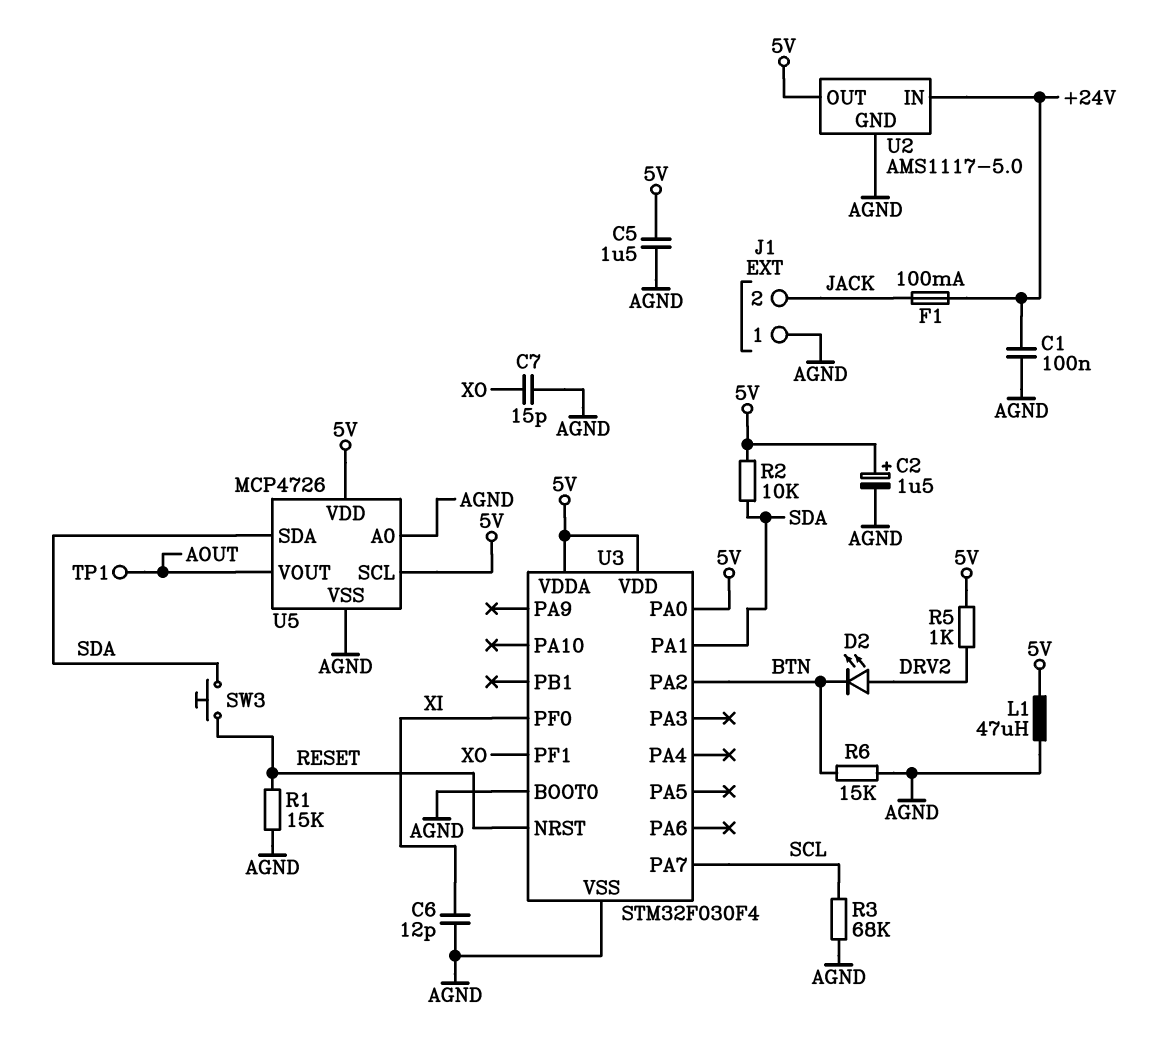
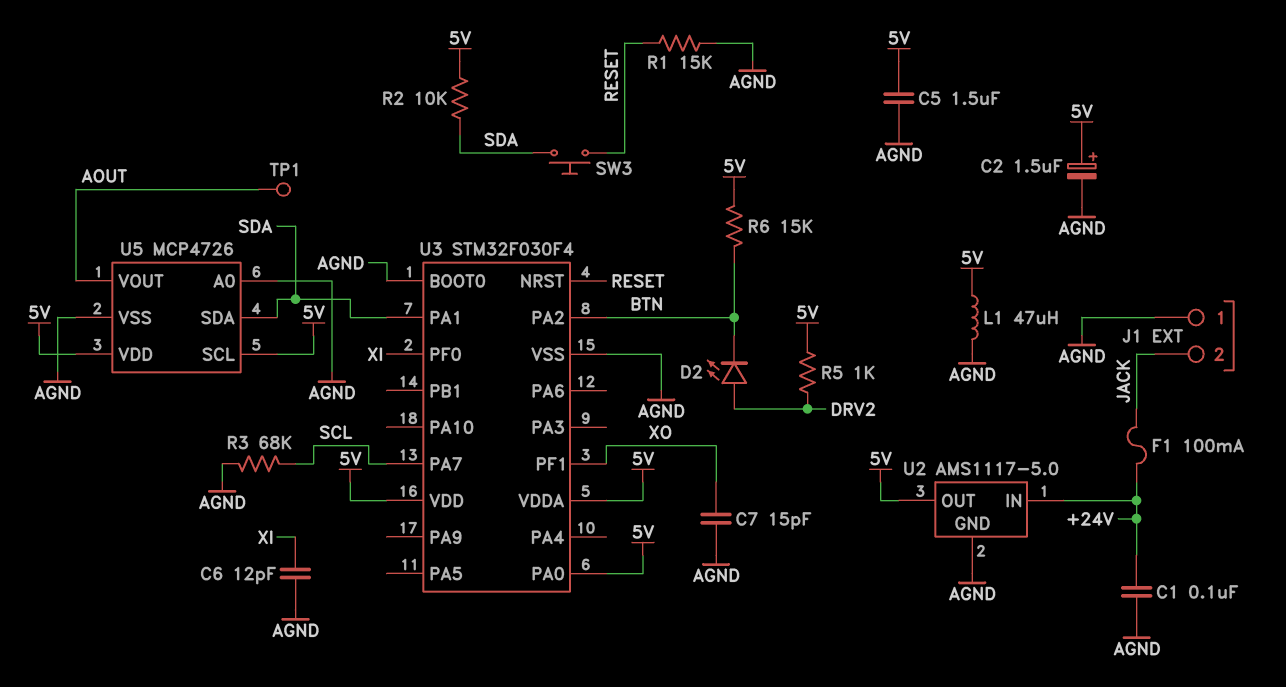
R6: 15k (AGND, BTN) -> 15k (5V, BTN)

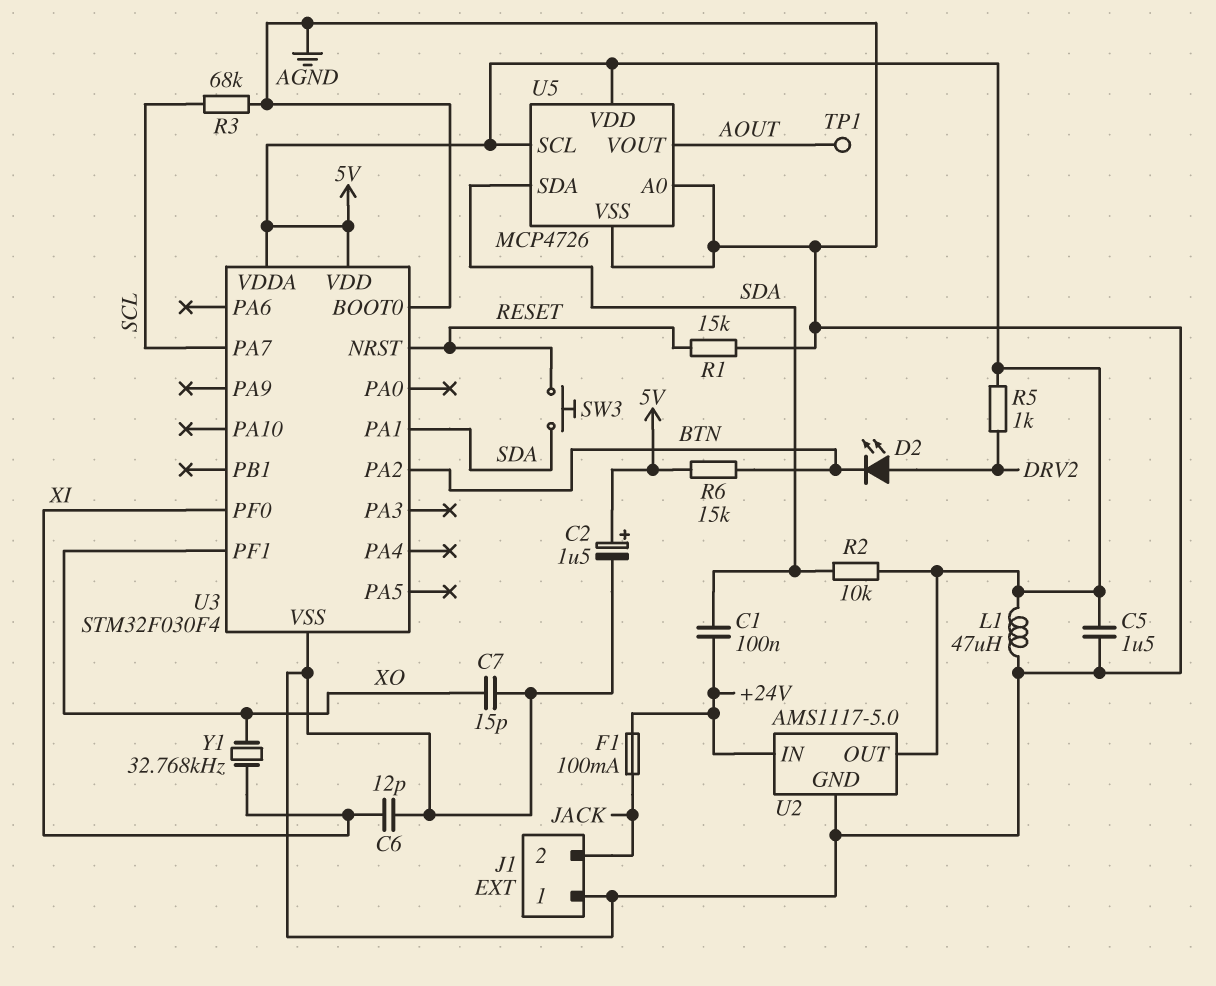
C1: 100nF (+24V, AGND) -> 100nF (+24V, SDA)
U3 pin PA0: 5V -> none
Y1: none -> 32.768kHz (XI, XO)

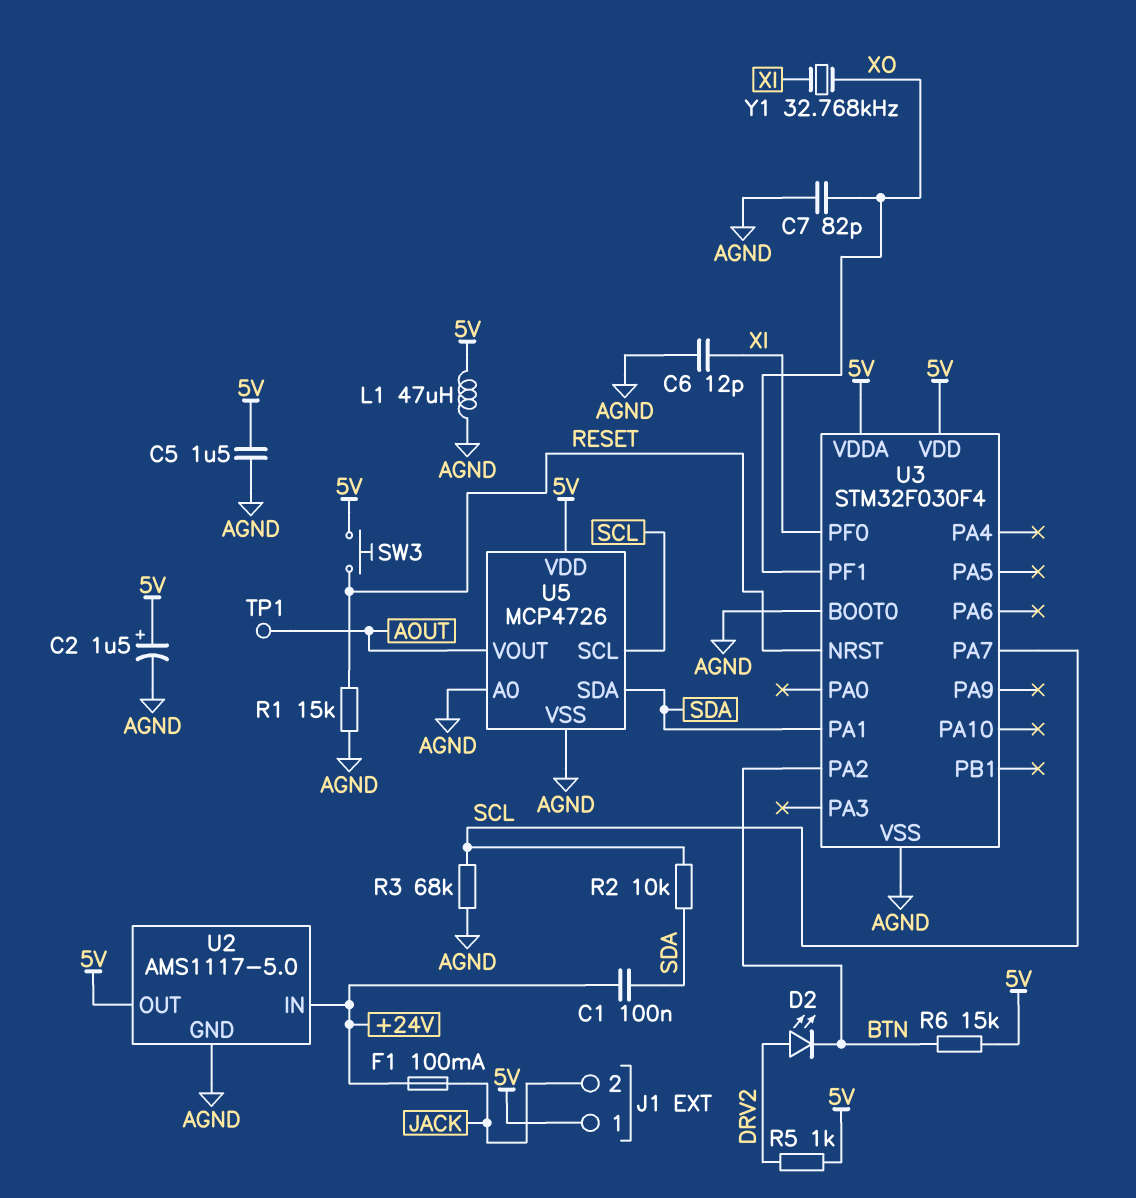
C7: 15pF (AGND, XO) -> 82pF (AGND, XO)
J1 pin 1: AGND -> 5V
R2: 10k (5V, SDA) -> 10k (SCL, SDA)
SW3: button (RESET, SDA) -> button (5V, RESET)
U5 pin SCL: 5V -> SCL

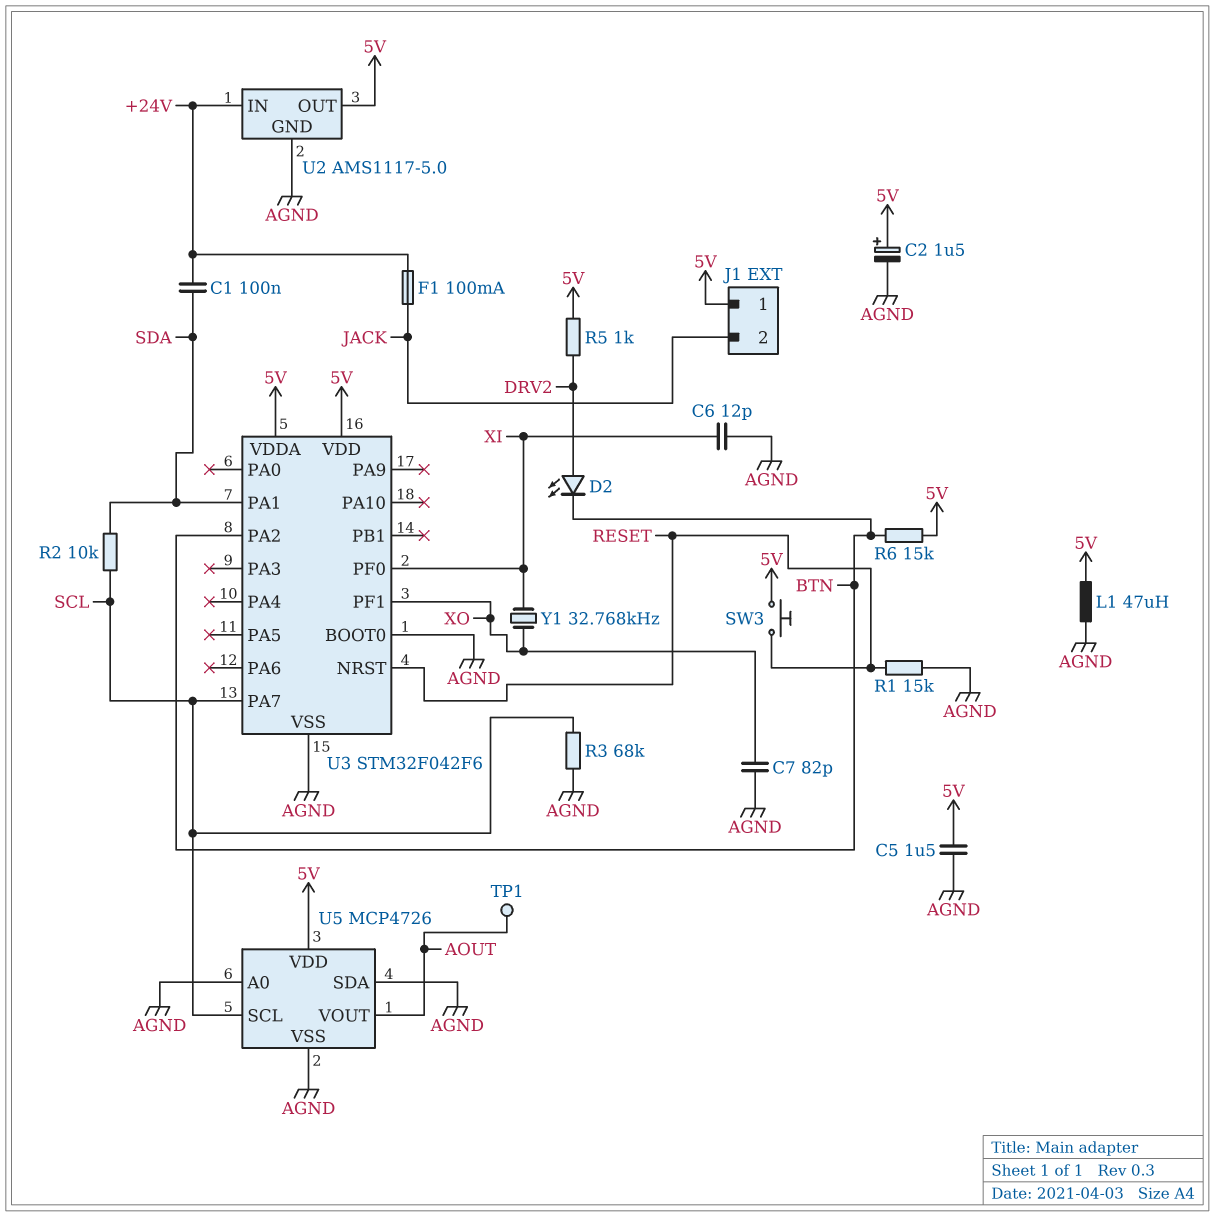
U3: STM32F030F4 -> STM32F042F6
U5 pin SDA: SDA -> AGND

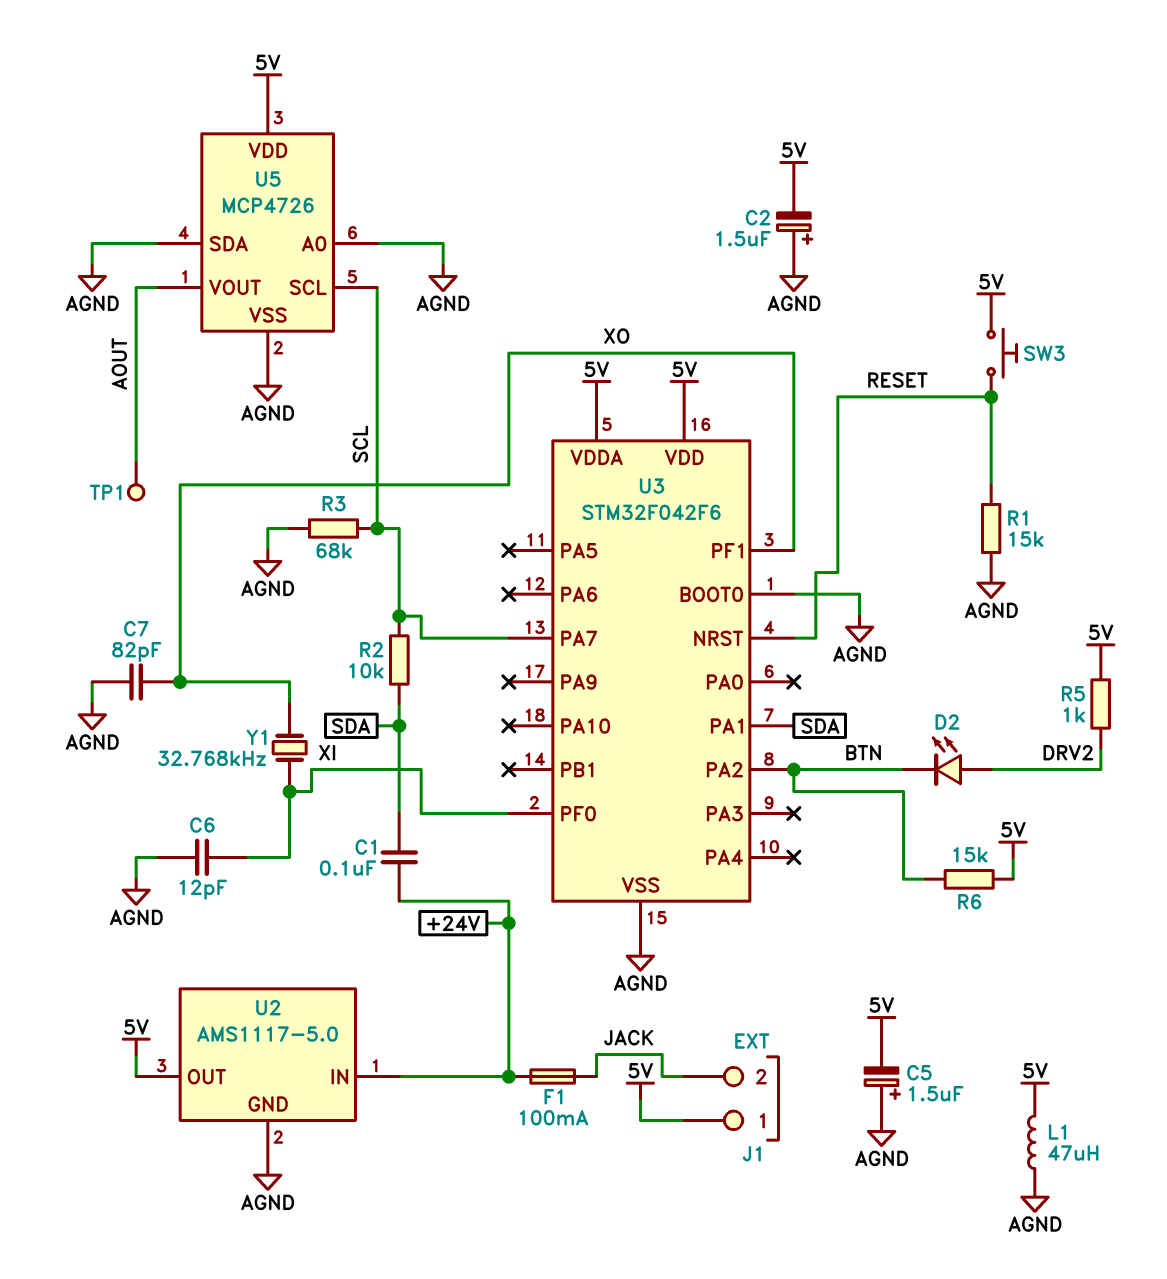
C2: 1.5uF (plus 5V, minus AGND) -> 1.5uF (plus AGND, minus 5V)
C5: 1.5uF (5V, AGND) -> 1.5uF (plus AGND, minus 5V)

